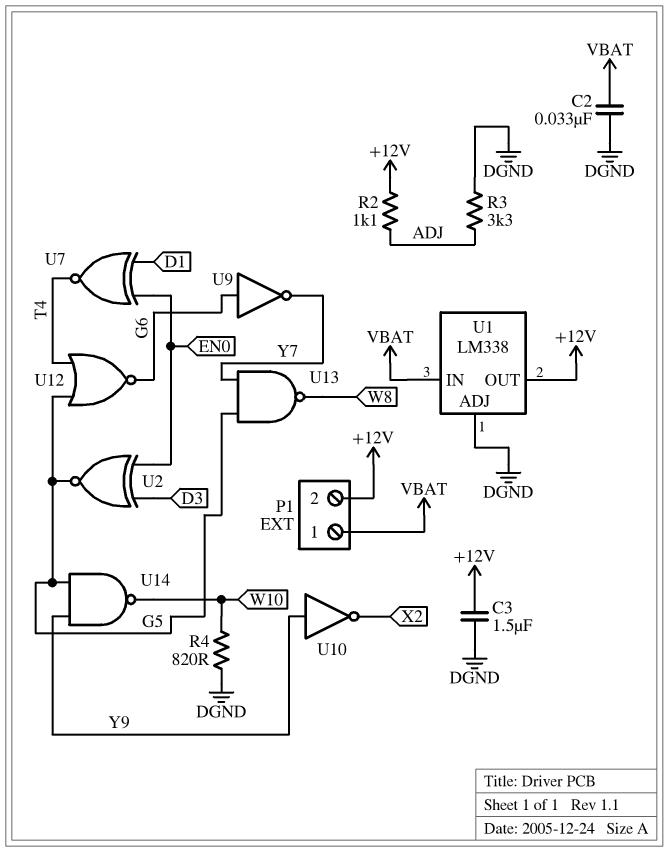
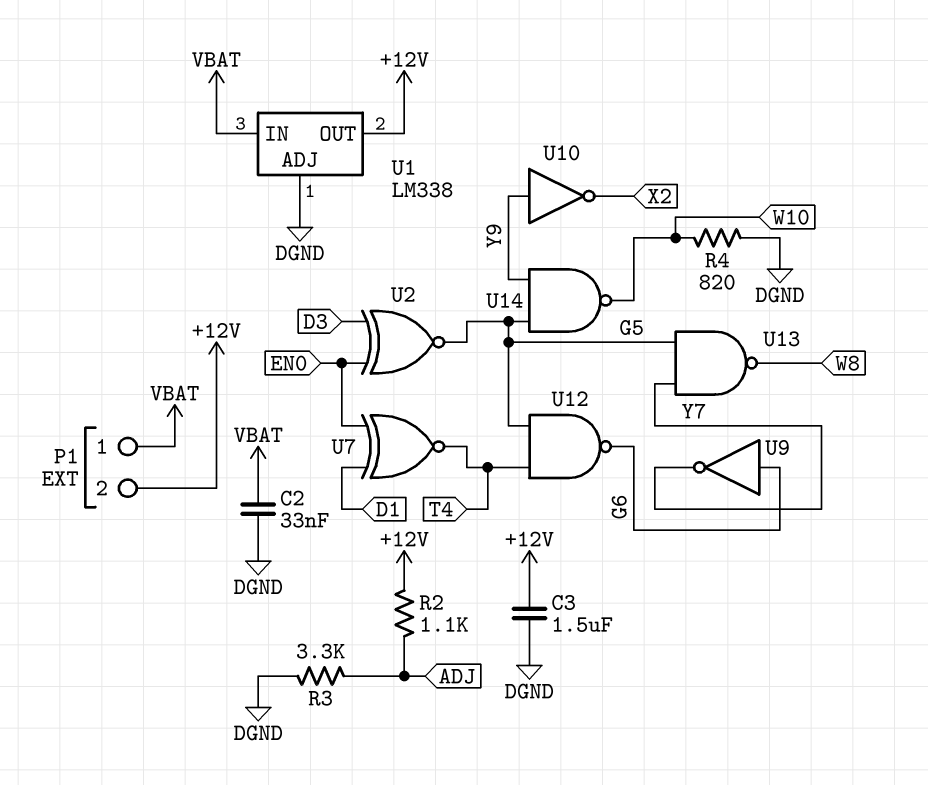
U12: NOR (in G5, in T4, out G6) -> NAND (in G5, in T4, out G6)

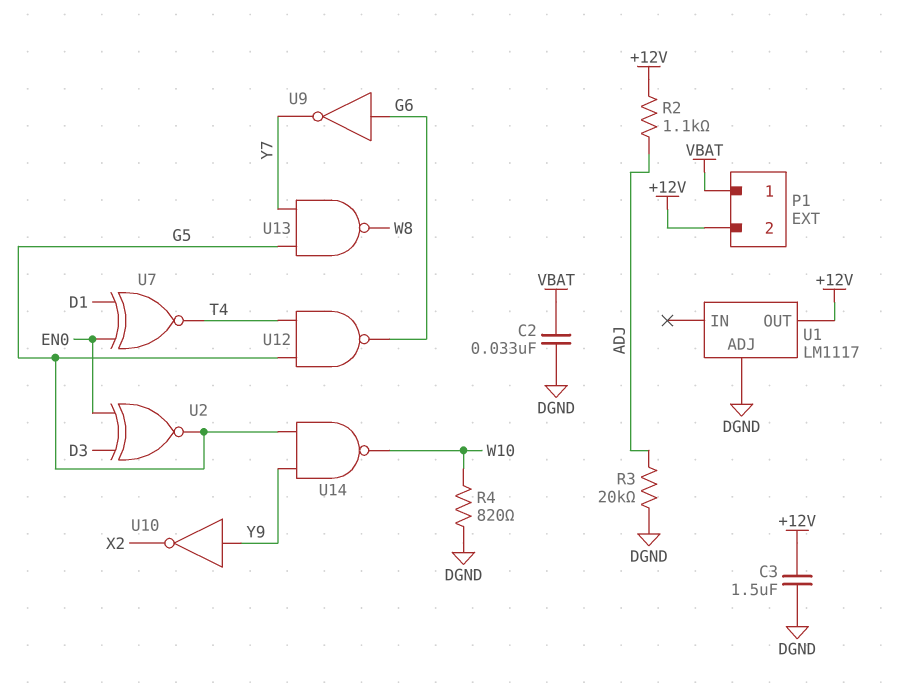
R3: 3.3k (ADJ, DGND) -> 20k (ADJ, DGND)
U1: LM338 -> LM1117
U1 pin IN: VBAT -> none

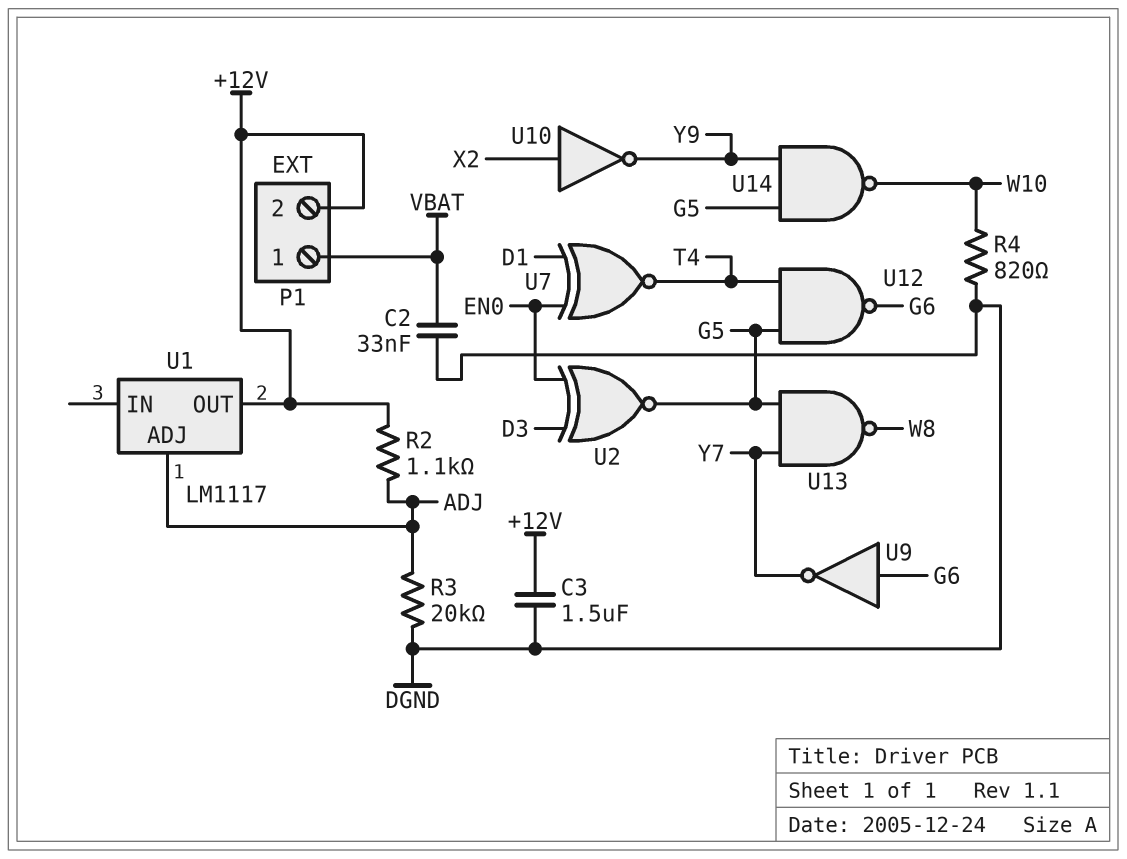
U1 pin ADJ: DGND -> ADJ
U10: NOT (in Y9, out X2) -> NOT (in X2, out Y9)

